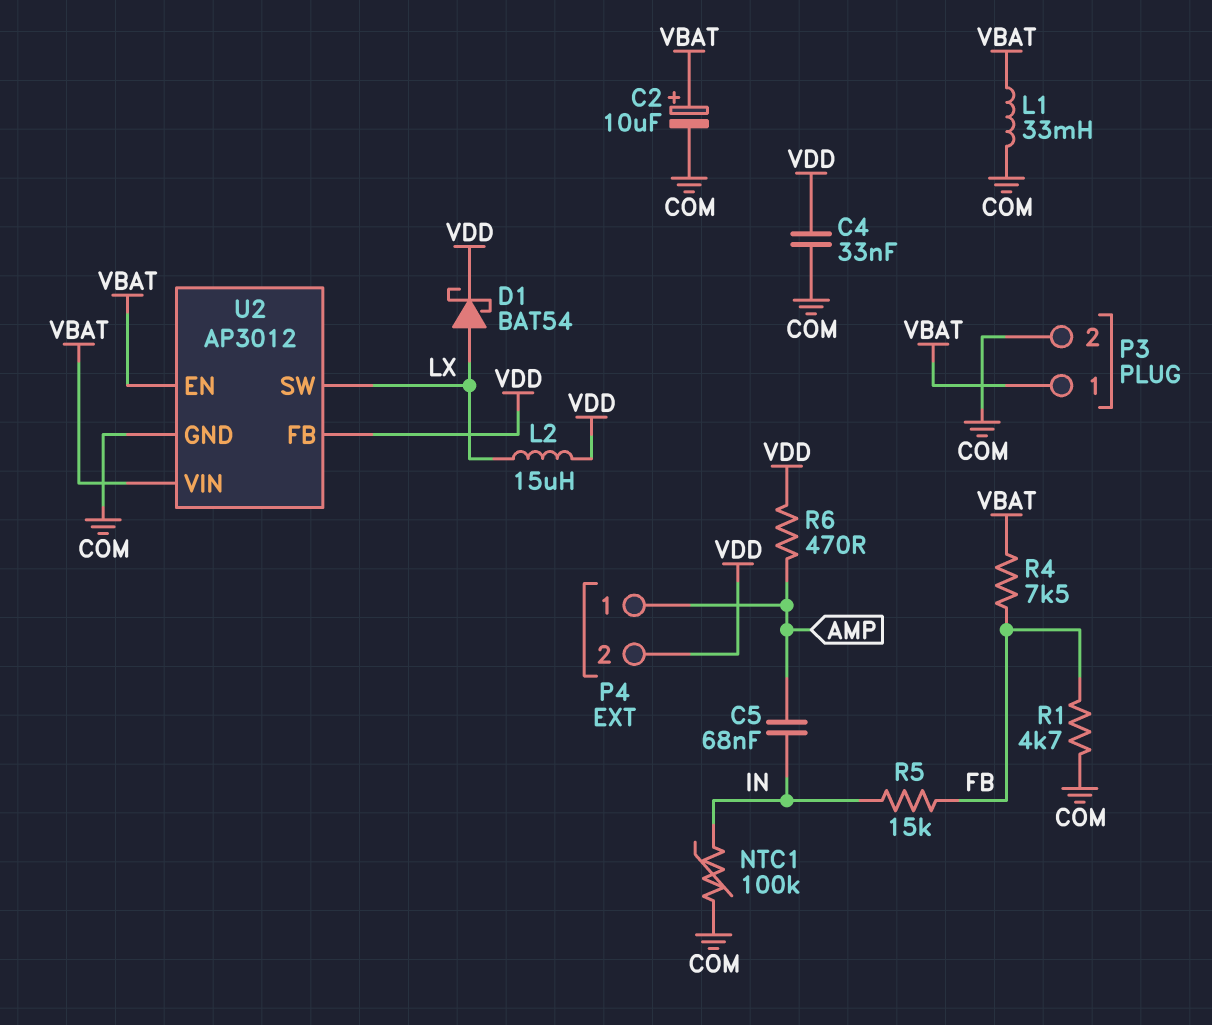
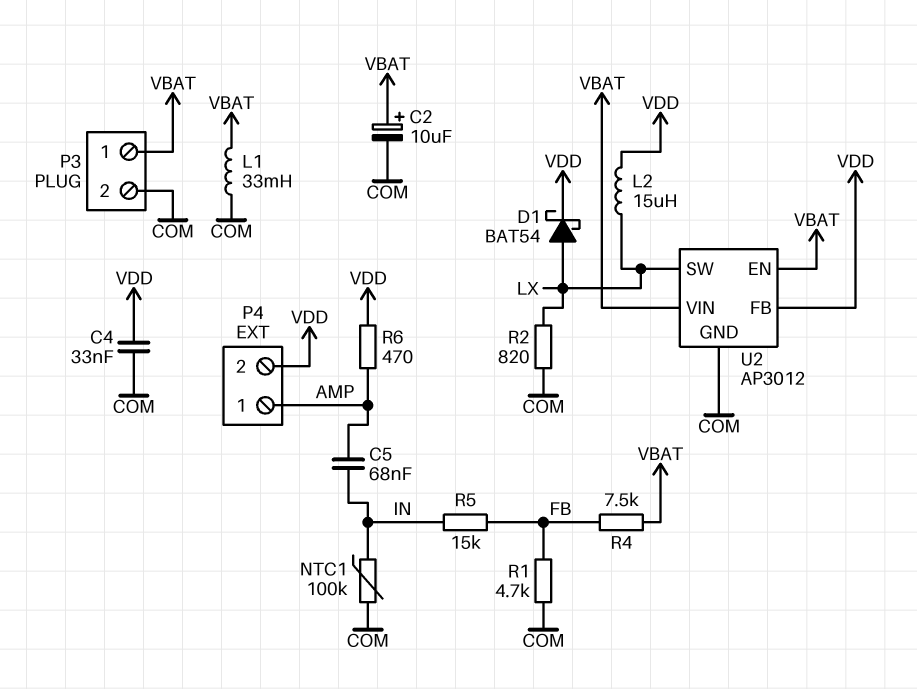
R2: none -> 820 (COM, LX)

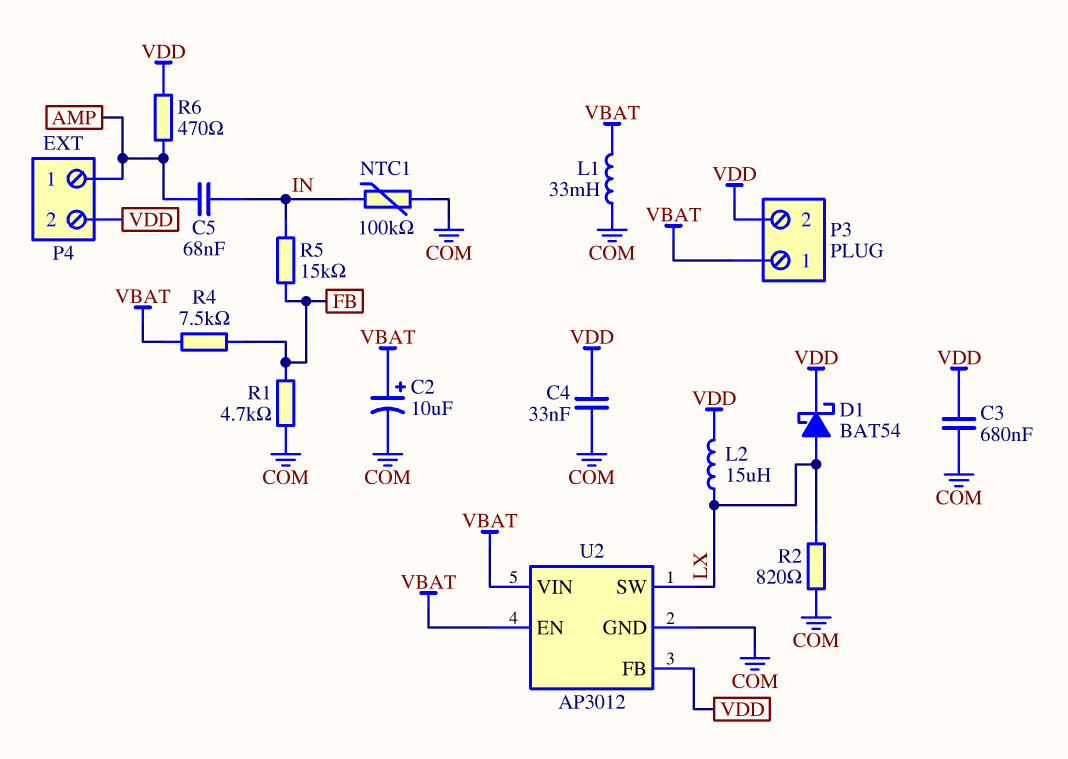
C3: none -> 680nF (COM, VDD)
P3 pin 2: COM -> VDD

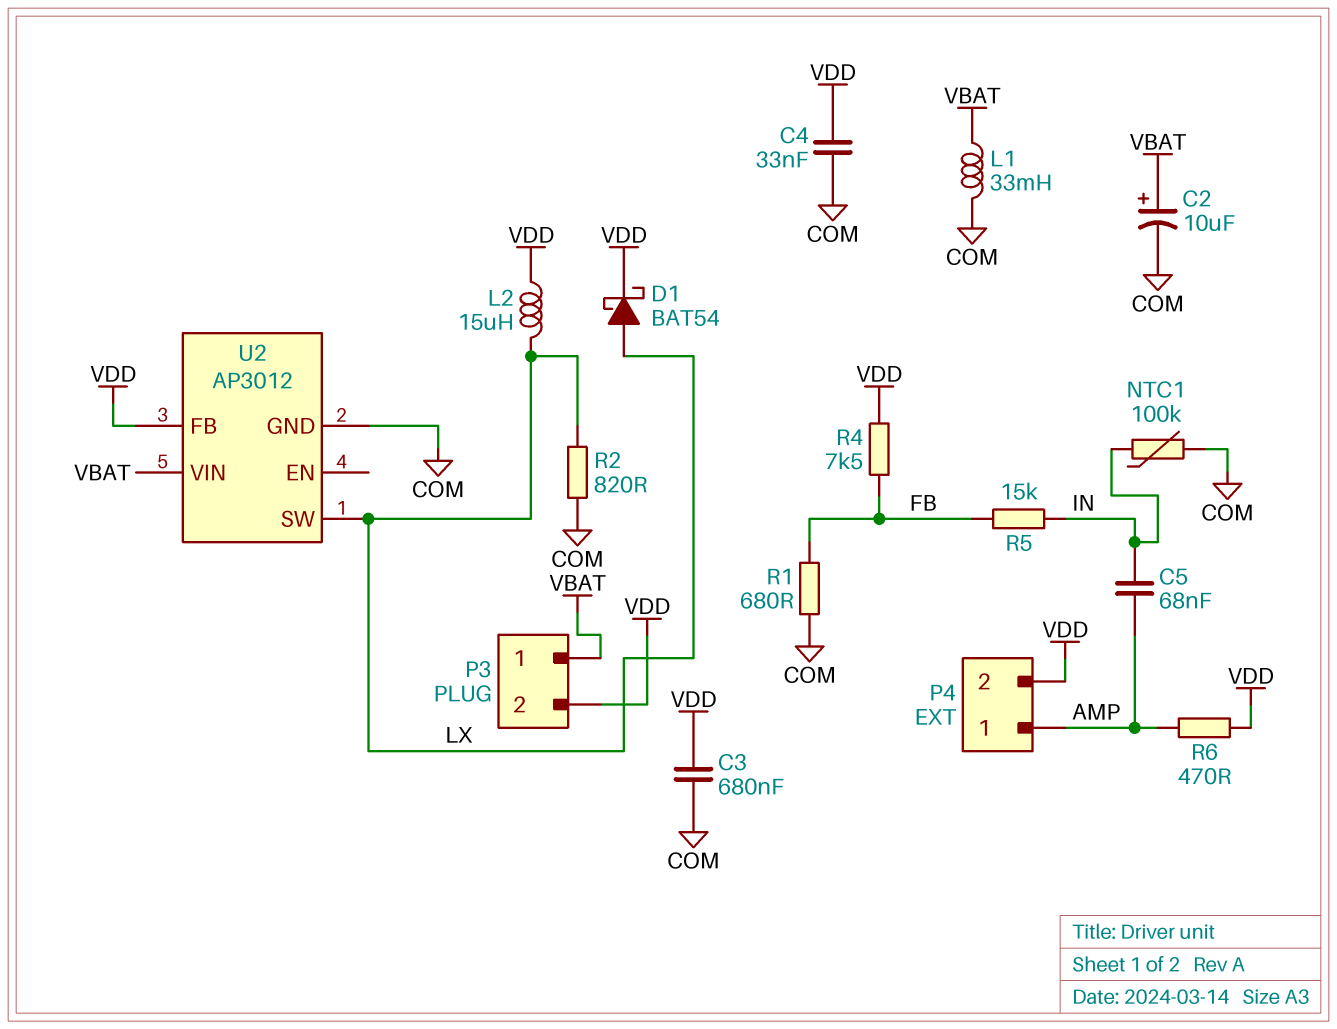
R1: 4.7k (COM, FB) -> 680 (COM, FB)
R4: 7.5k (FB, VBAT) -> 7.5k (FB, VDD)
U2 pin EN: VBAT -> none

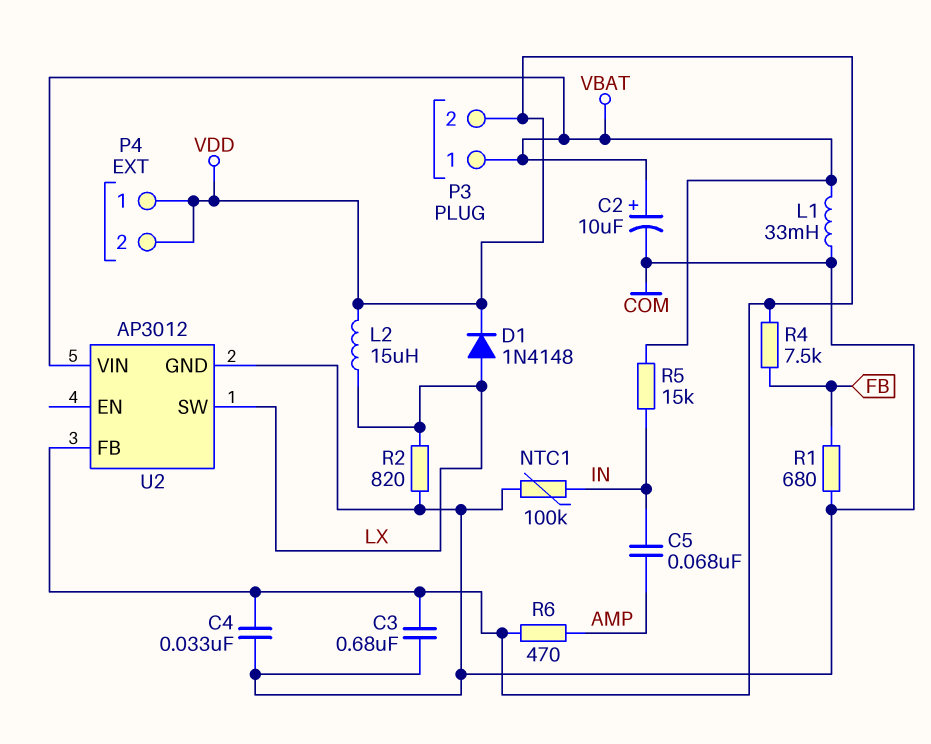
D1: schottky BAT54 (A LX, K VDD) -> diode 1N4148 (A LX, K VDD)
P4 pin 1: AMP -> VDD
R5: 15k (FB, IN) -> 15k (IN, VBAT)

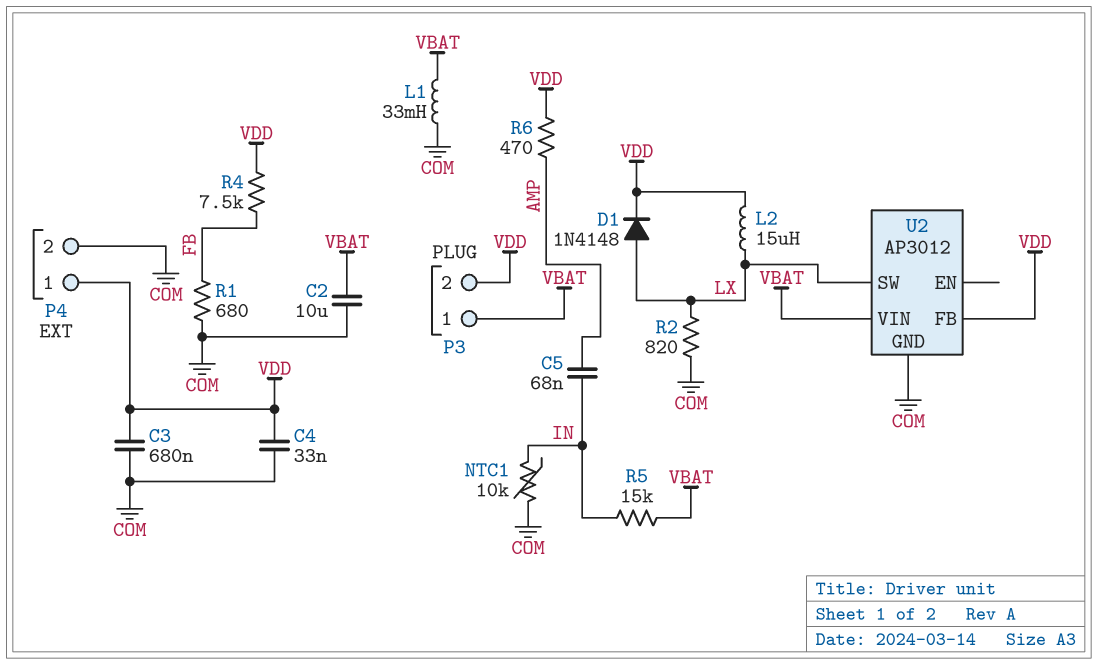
C2: 10uF (plus VBAT, minus COM) -> 10uF (COM, VBAT)
NTC1: 100k (COM, IN) -> 10k (COM, IN)
P4 pin 2: VDD -> COM

